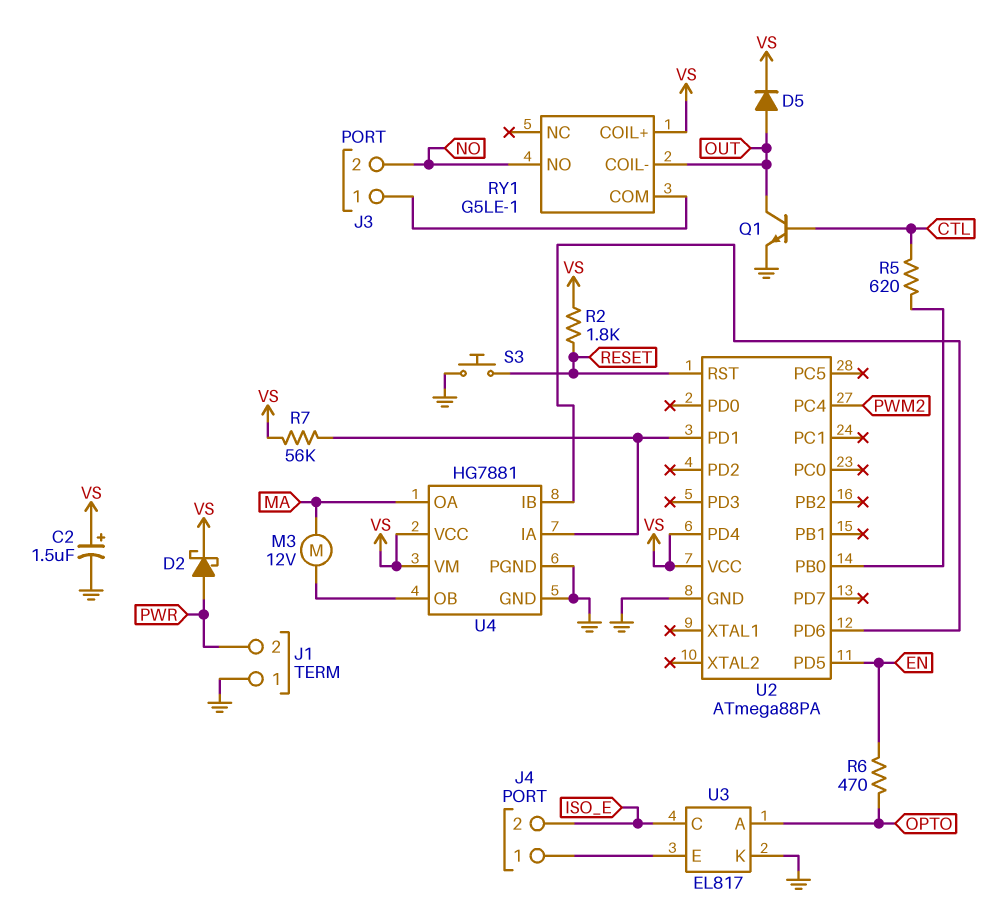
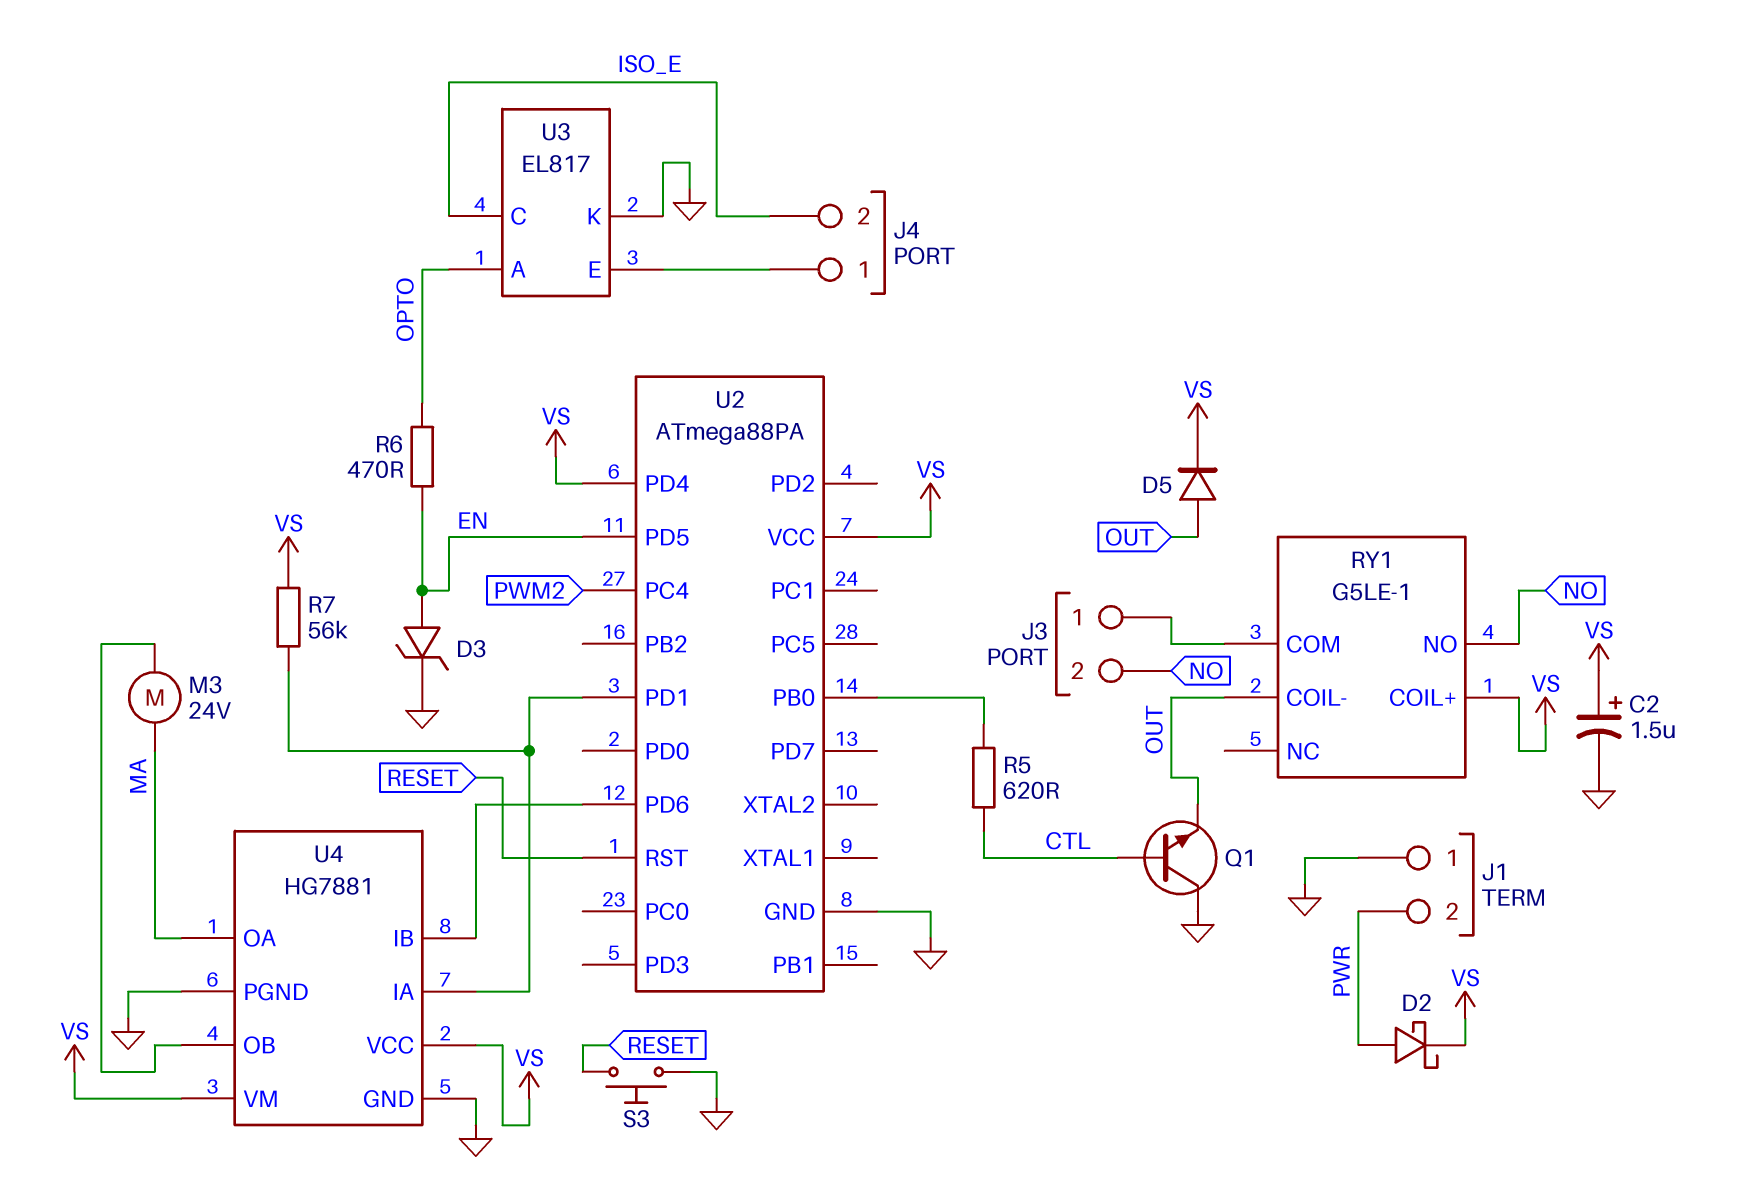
D3: none -> zener (A EN, K GND)
M3: motor 12V (MA, U4/OB) -> motor 24V (MA, U4/OB)
Q1: NPN (B CTL, C OUT, E GND) -> NPN (B CTL, C GND, E OUT)
R2: 1.8k (RESET, VS) -> none

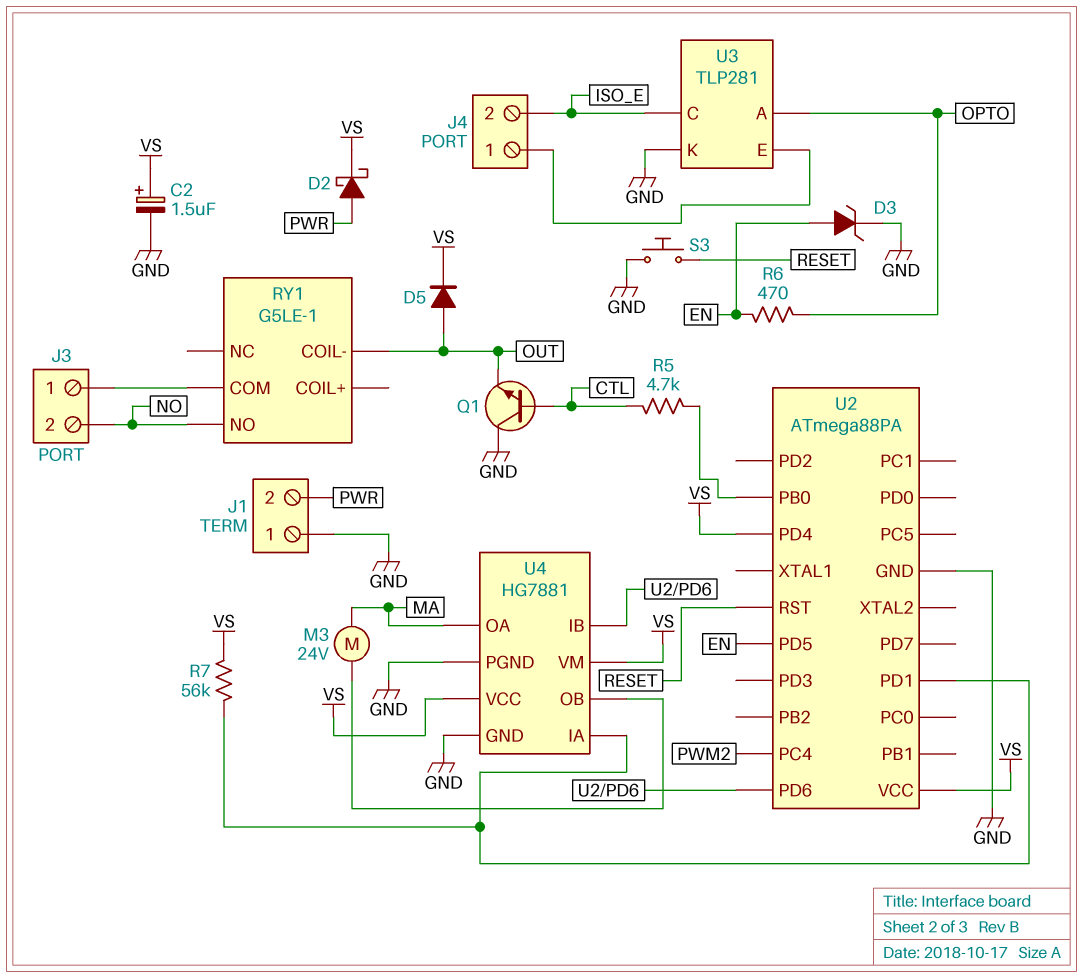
R5: 620 (CTL, U2/PB0) -> 4.7k (CTL, U2/PB0)
RY1 pin COIL+: VS -> none
U3: EL817 -> TLP281

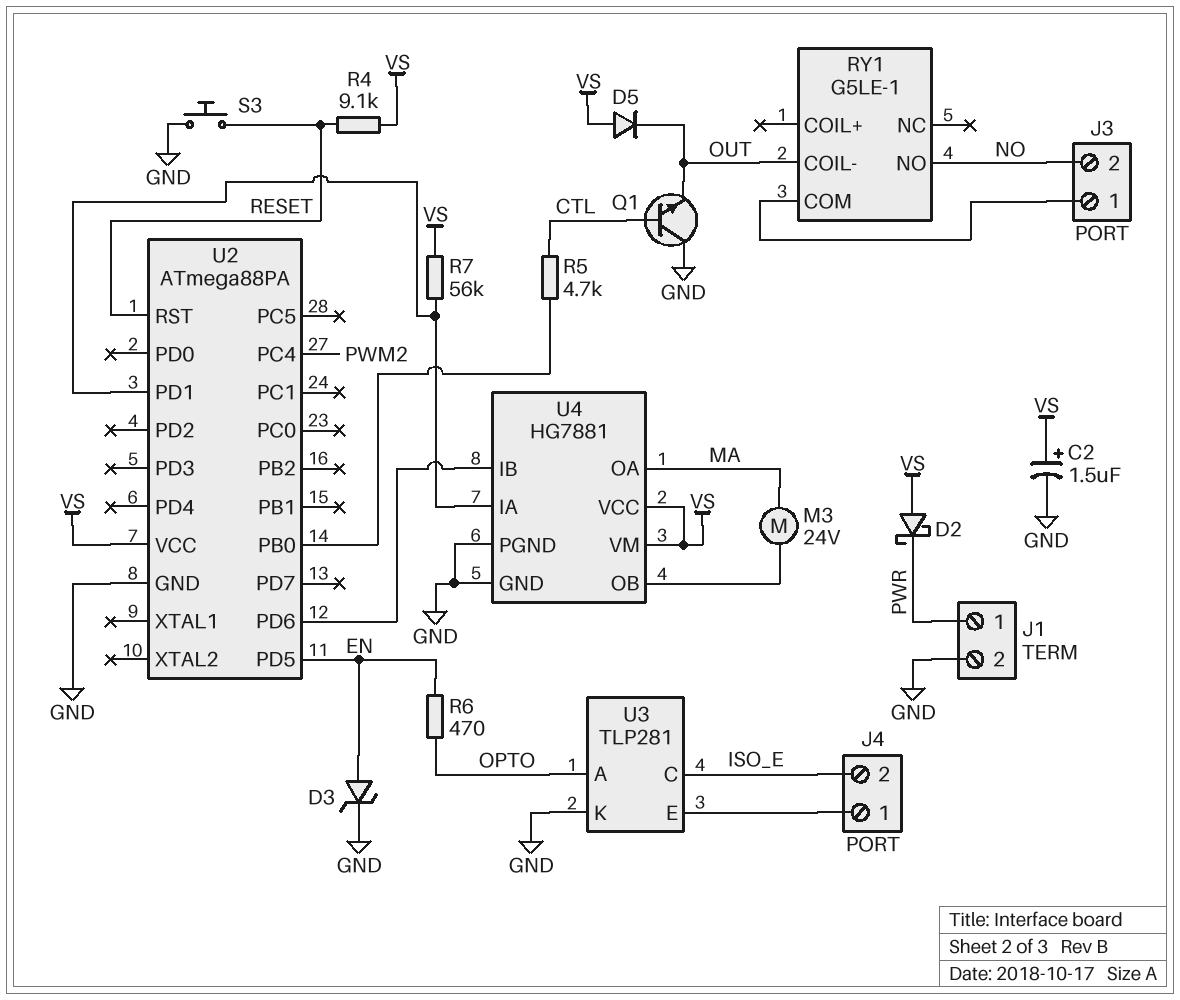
D2: schottky (A PWR, K VS) -> schottky (A VS, K PWR)
D5: diode (A OUT, K VS) -> diode (A VS, K OUT)
J1 pin 1: GND -> PWR
J1 pin 2: PWR -> GND
R4: none -> 9.1k (RESET, VS)
U2 pin PD4: VS -> none

